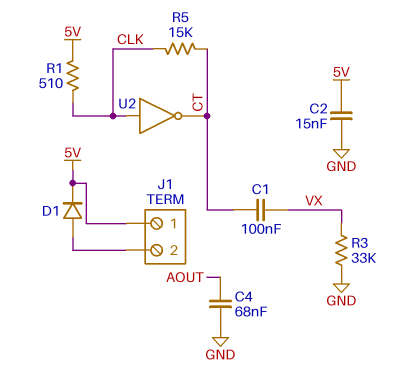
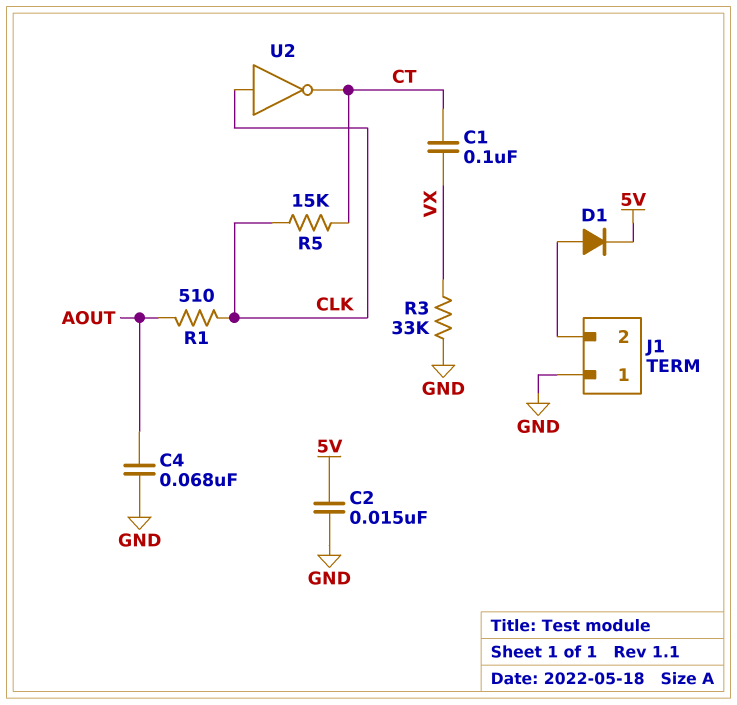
J1 pin 1: 5V -> GND
R1: 510 (5V, CLK) -> 510 (AOUT, CLK)

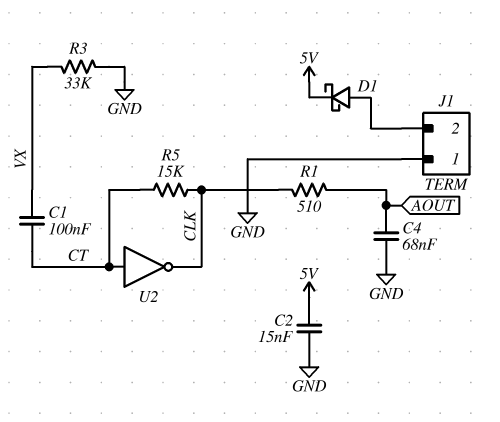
D1: diode (A J1/2, K 5V) -> schottky (A J1/2, K 5V)
U2: NOT (in CLK, out CT) -> NOT (in CT, out CLK)

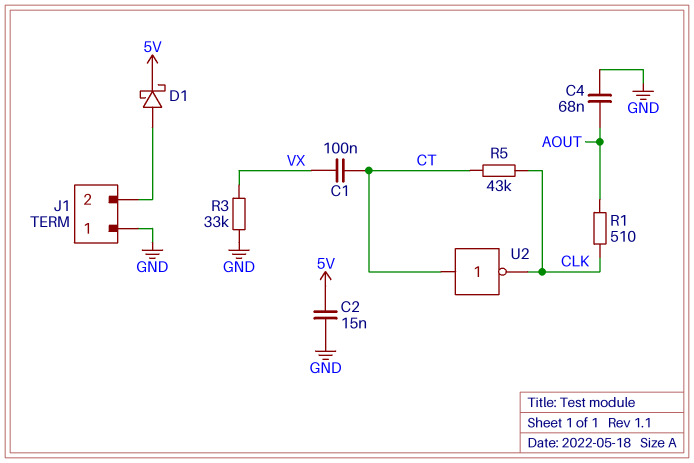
R5: 15k (CLK, CT) -> 43k (CLK, CT)

